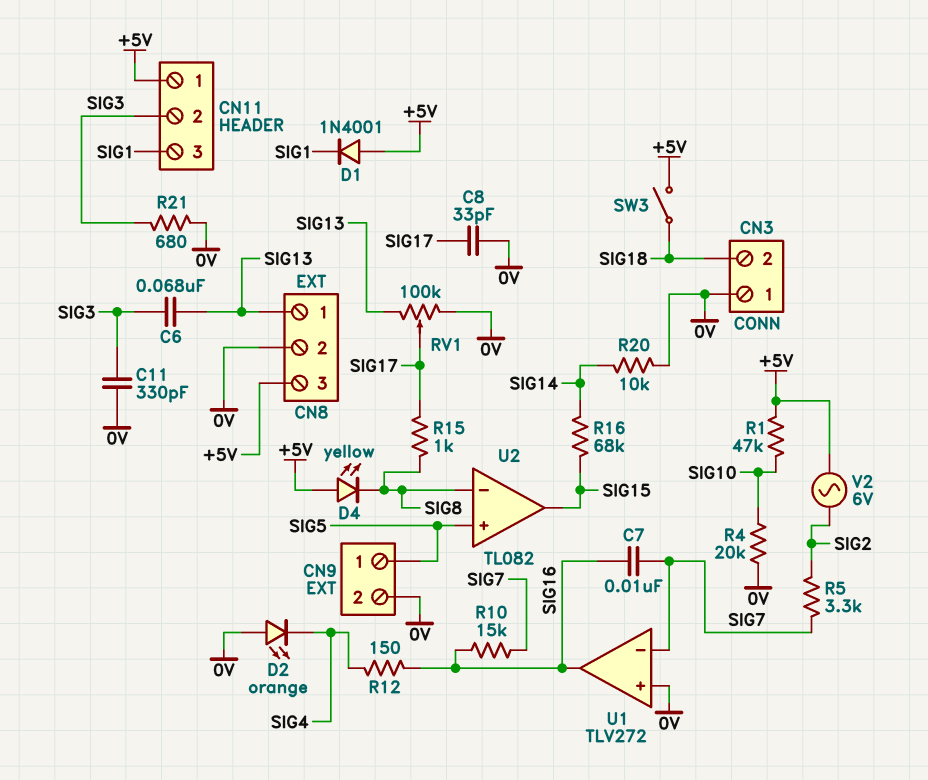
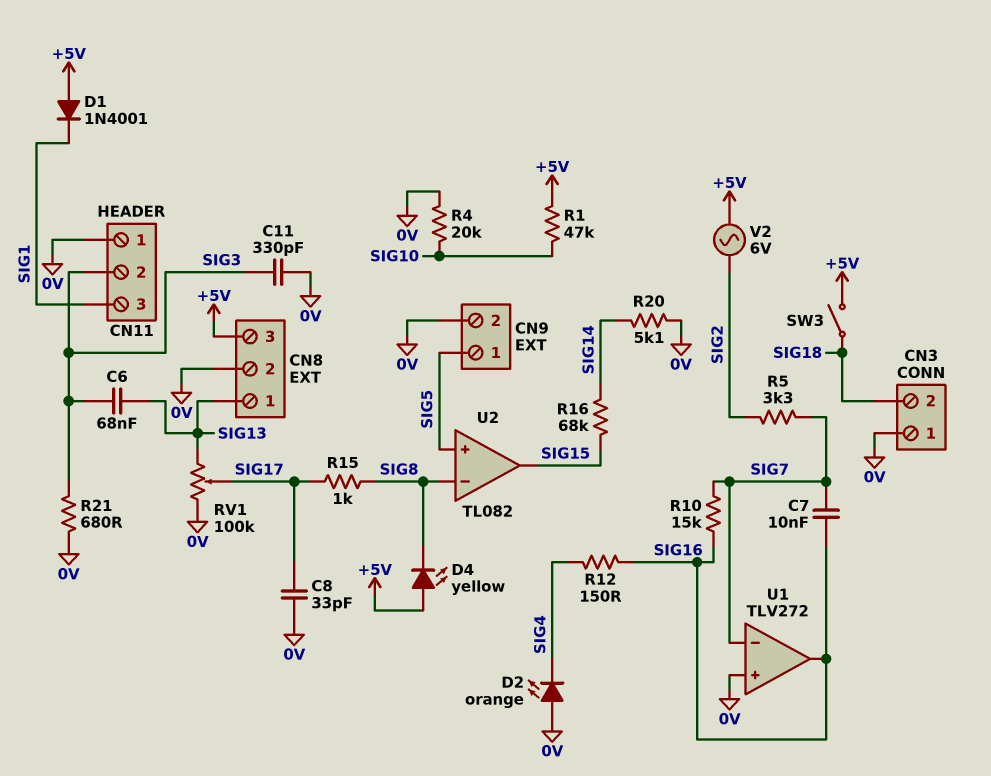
CN11 pin 1: +5V -> 0V
R20: 10k (0V, SIG14) -> 5.1k (0V, SIG14)

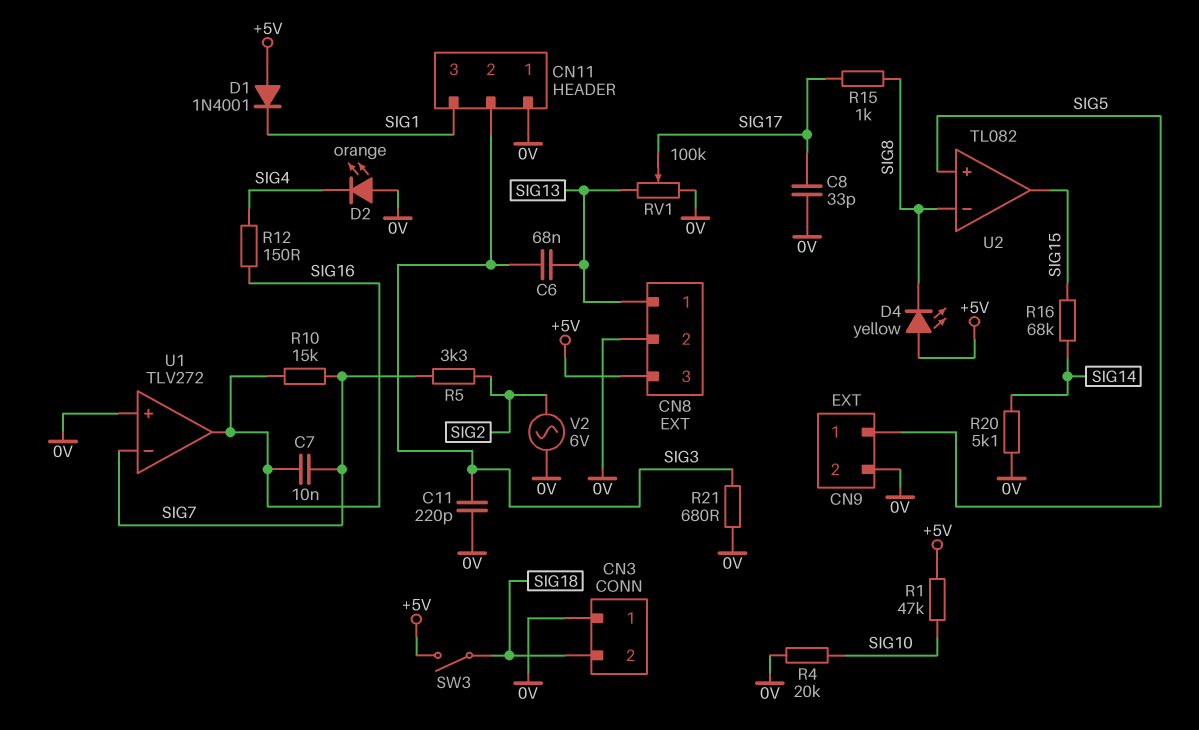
C11: 330pF (0V, SIG3) -> 220pF (0V, SIG3)
V2: AC 6V (+5V, SIG2) -> AC 6V (0V, SIG2)

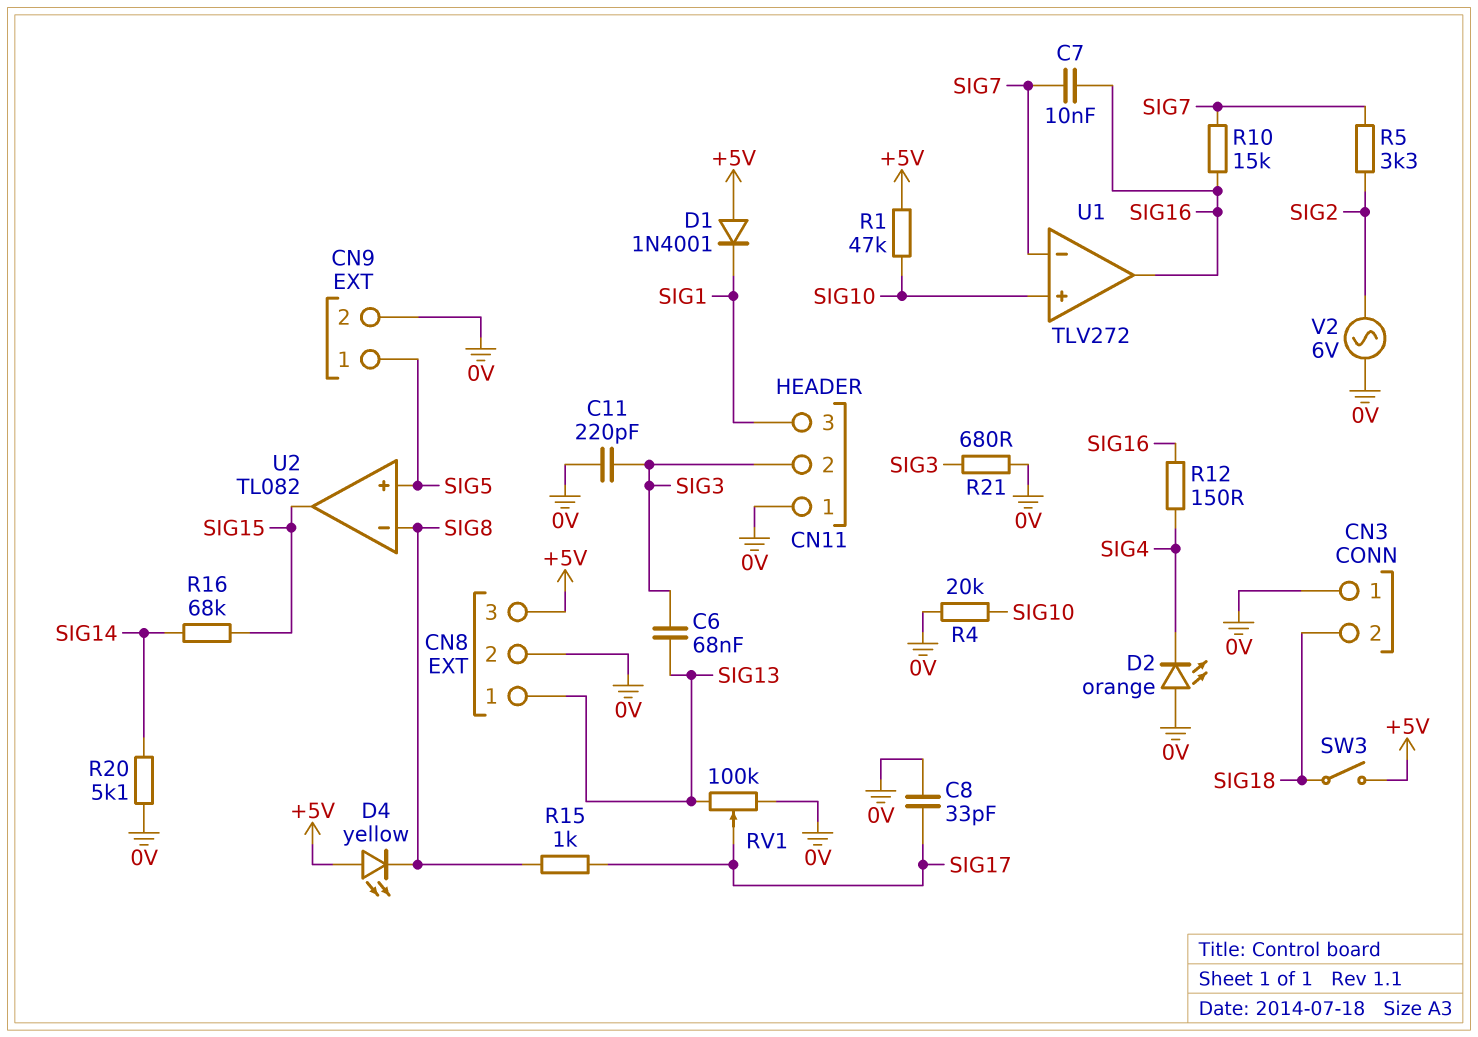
U1 pin in+: 0V -> SIG10

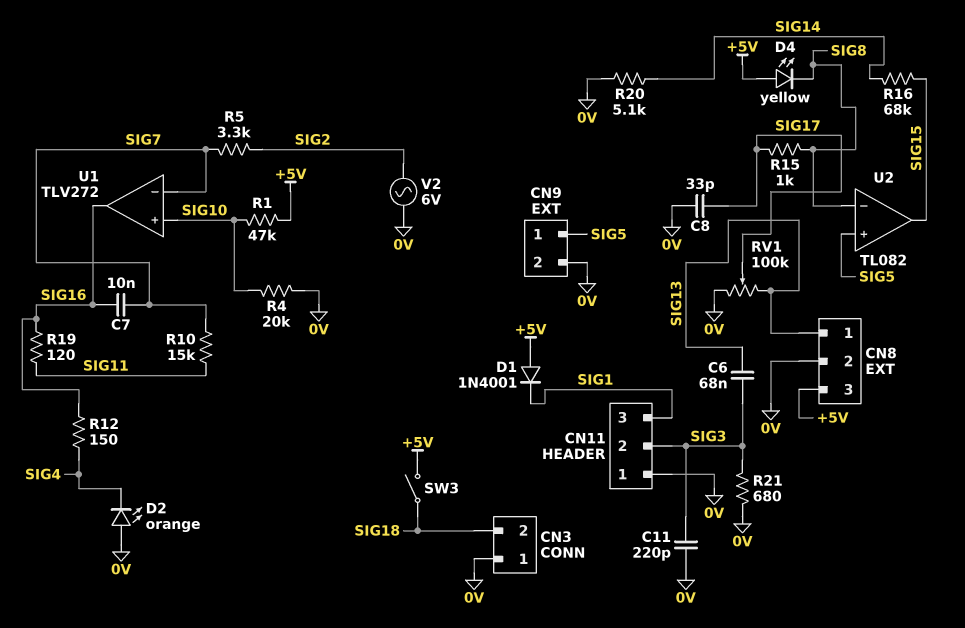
R10: 15k (SIG7, SIG16) -> 15k (SIG7, SIG11)
R19: none -> 120 (SIG11, SIG16)

